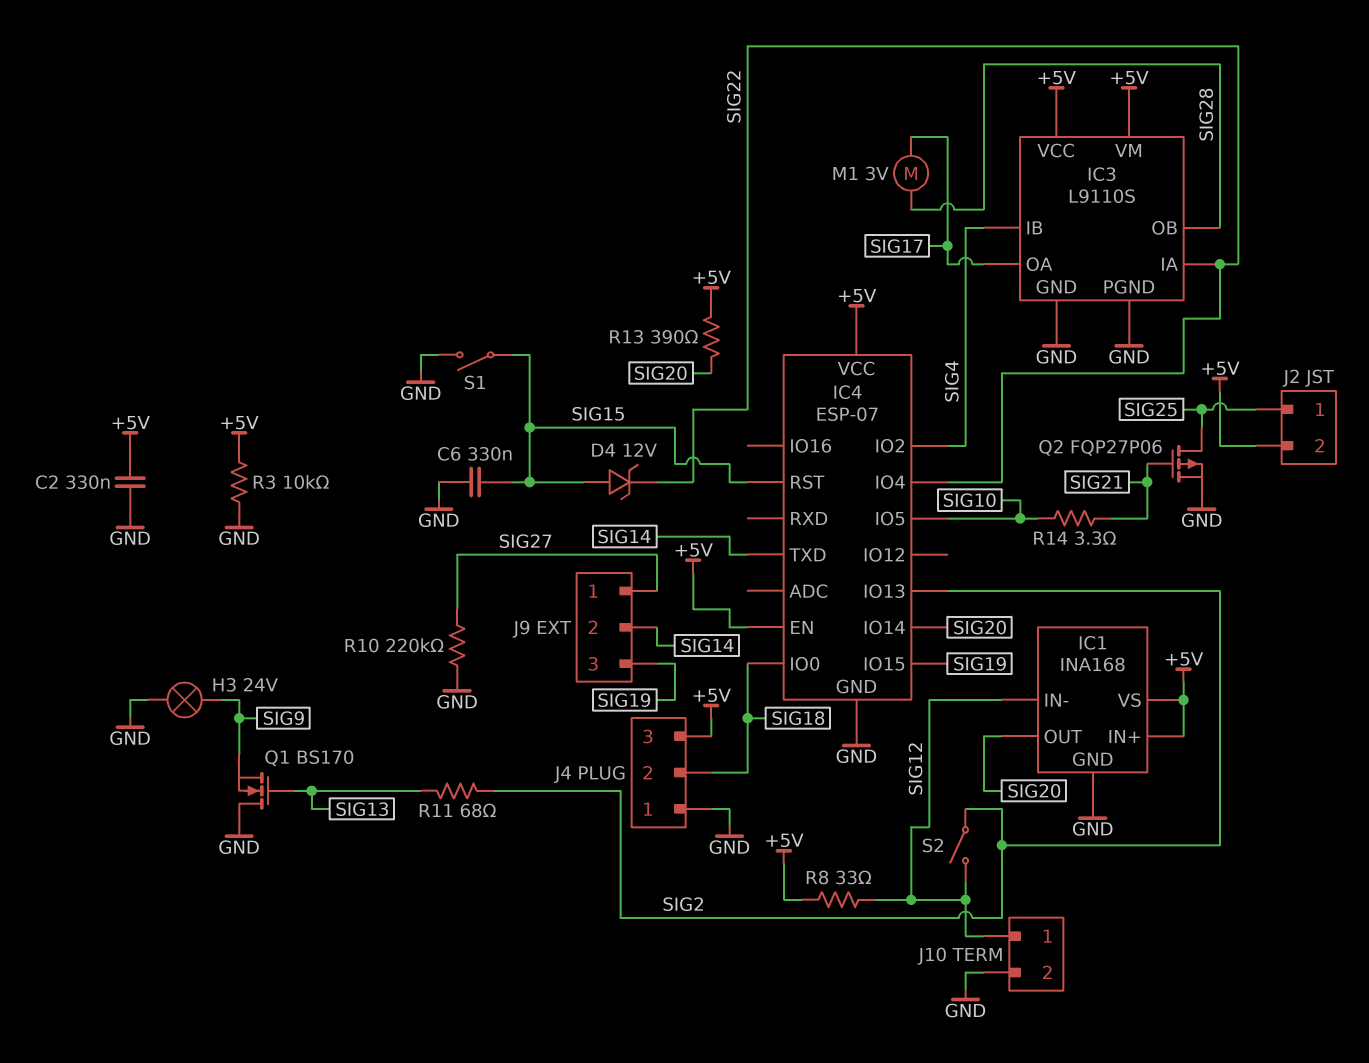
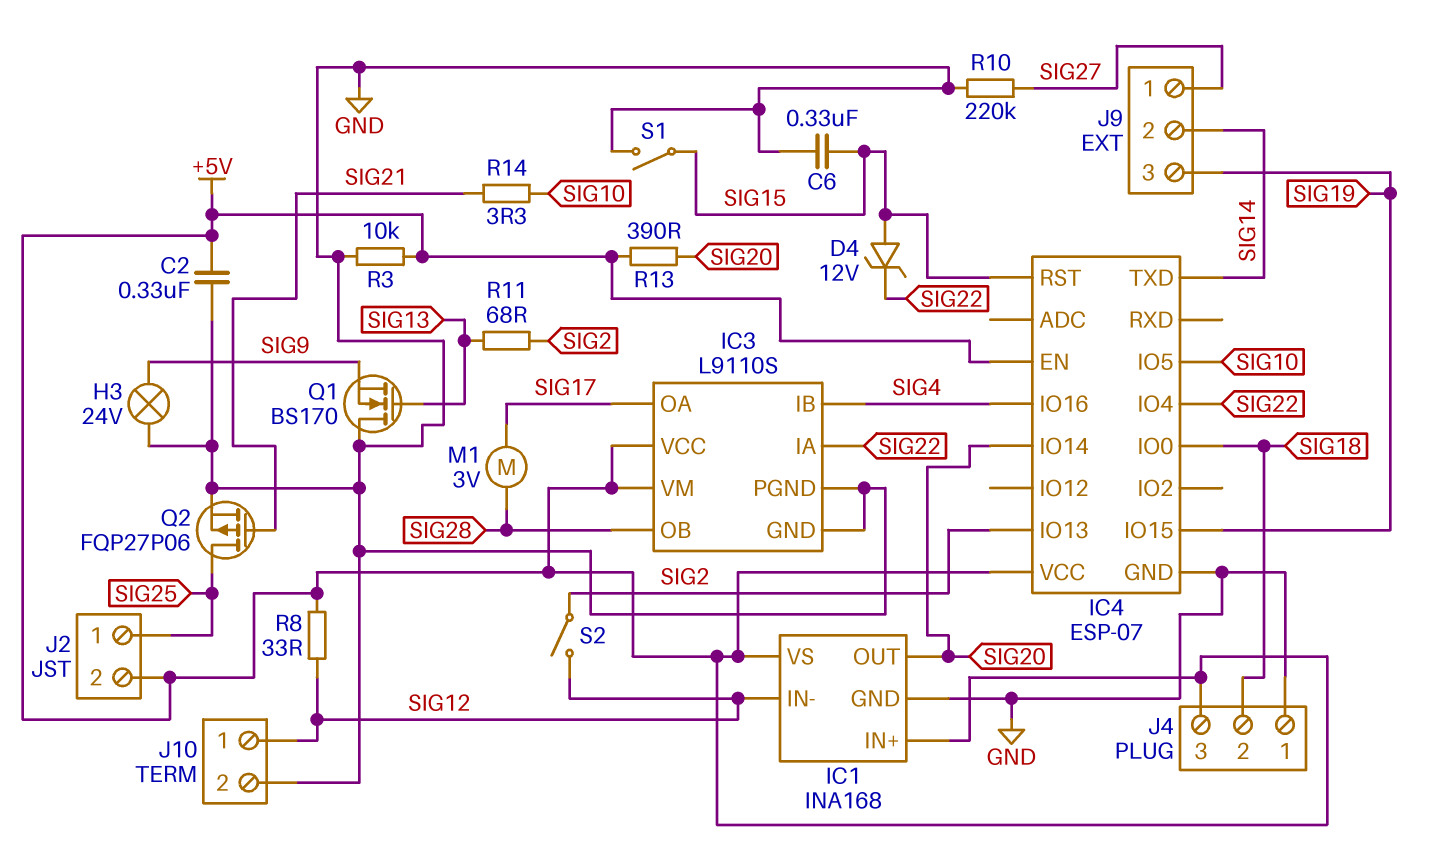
IC4 pin IO2: SIG4 -> none
IC4 pin IO16: none -> SIG4

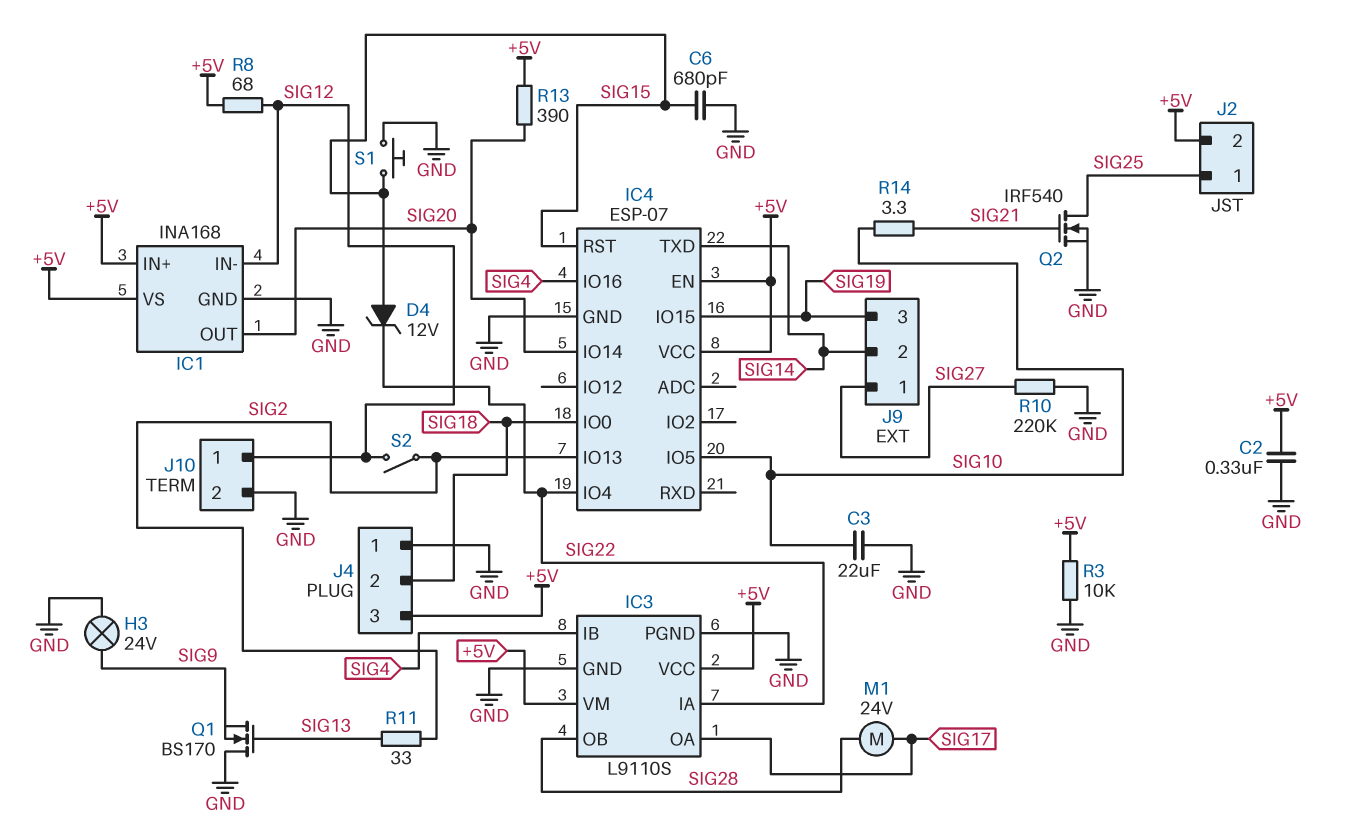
C3: none -> 22uF (GND, SIG10)
C6: 330nF (GND, SIG15) -> 680pF (GND, SIG15)
M1: motor 3V (SIG17, SIG28) -> motor 24V (SIG17, SIG28)
Q2: PMOS FQP27P06 (G SIG21, D SIG25, S GND) -> NMOS IRF540 (G SIG21, D SIG25, S GND)
R8: 33 (+5V, SIG12) -> 68 (+5V, SIG12)
R11: 68 (SIG2, SIG13) -> 33 (SIG2, SIG13)
S1: switch (GND, SIG15) -> button (GND, SIG15)

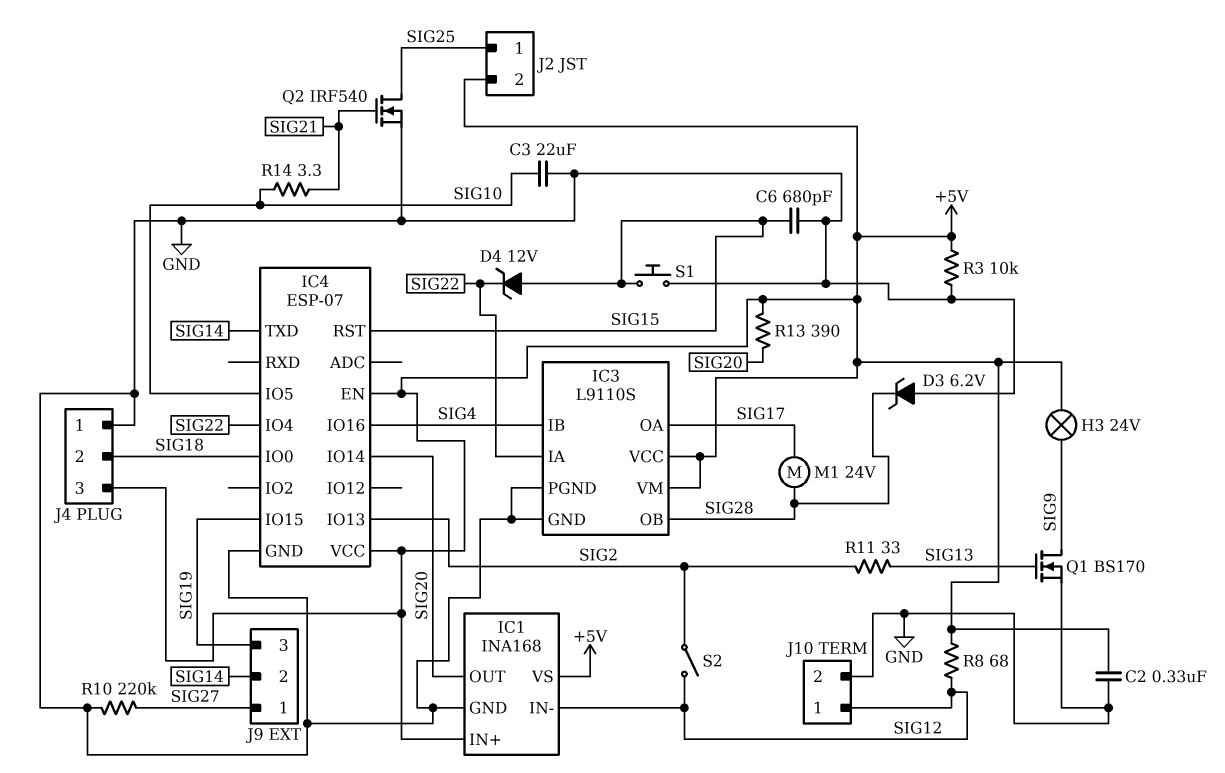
D3: none -> zener 6.2V (A GND, K SIG28)
H3: lamp 24V (GND, SIG9) -> lamp 24V (+5V, SIG9)
Q1: NMOS BS170 (G SIG13, D GND, S SIG9) -> NMOS BS170 (G SIG13, D SIG9, S GND)

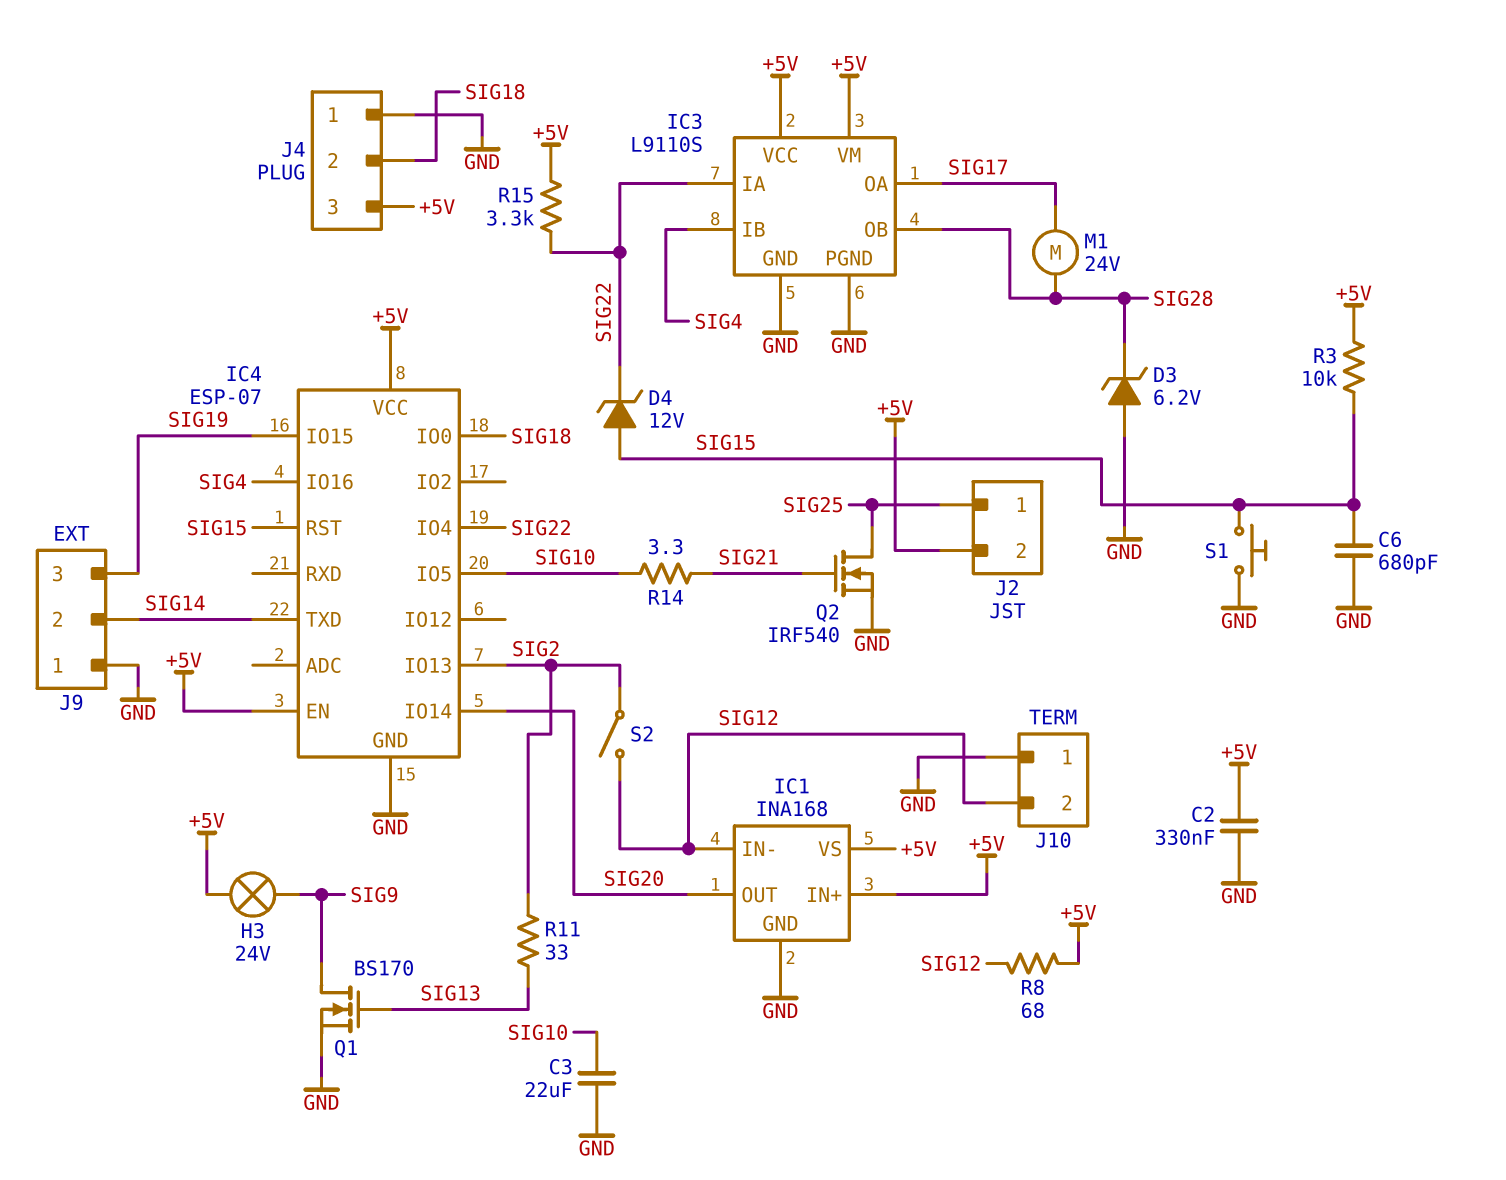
J9 pin 1: SIG27 -> GND
J10 pin 1: SIG12 -> GND
J10 pin 2: GND -> SIG12
R3: 10k (+5V, GND) -> 10k (+5V, SIG15)
R10: 220k (GND, SIG27) -> none
R13: 390 (+5V, SIG20) -> none
R15: none -> 3.3k (+5V, SIG22)

